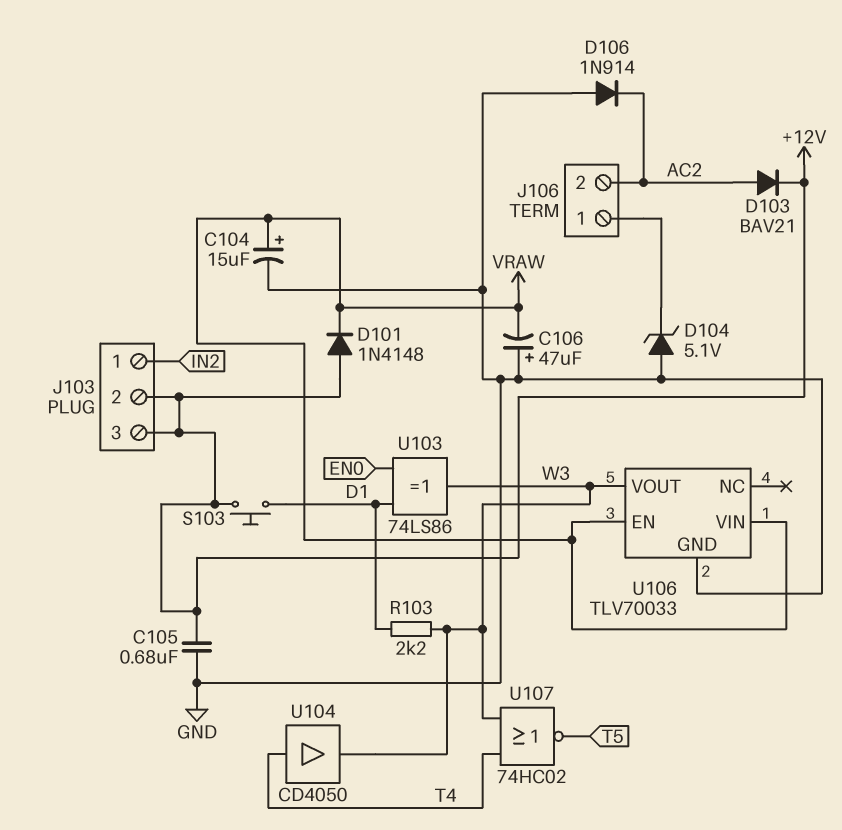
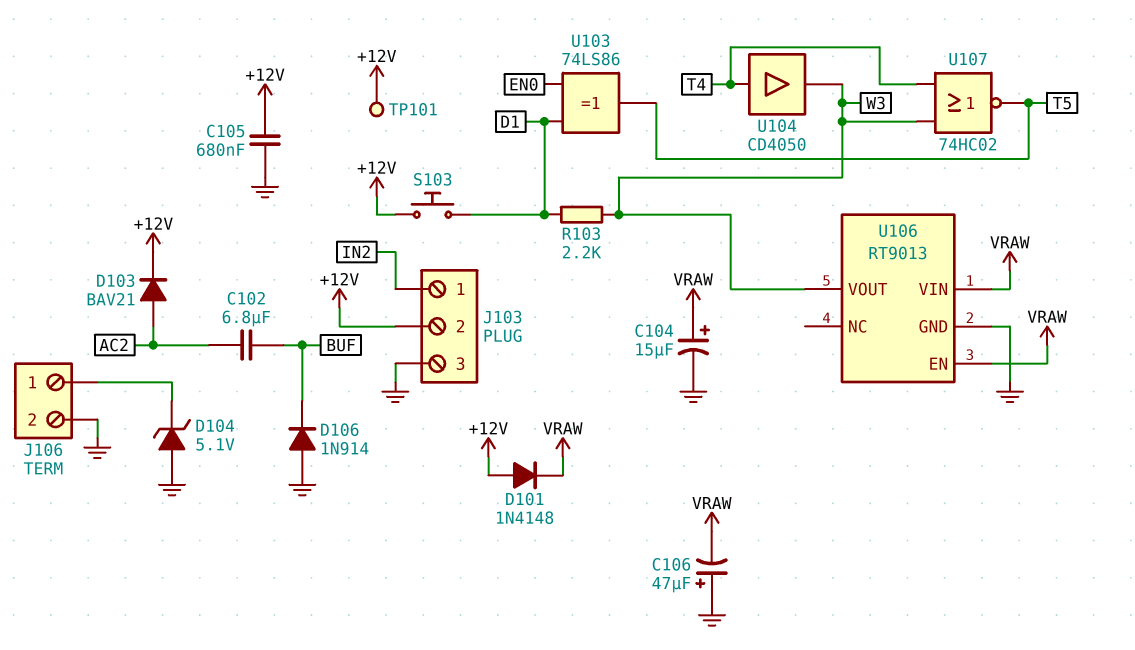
C102: none -> 6.8uF (AC2, BUF)
D106: diode 1N914 (A GND, K AC2) -> diode 1N914 (A GND, K BUF)
J103 pin 3: +12V -> GND
J106 pin 2: AC2 -> GND
TP101: none -> test point (+12V)
U103: XOR 74LS86 (in D1, in EN0, out W3) -> XOR 74LS86 (in D1, in EN0, out T5)
U106: TLV70033 -> RT9013

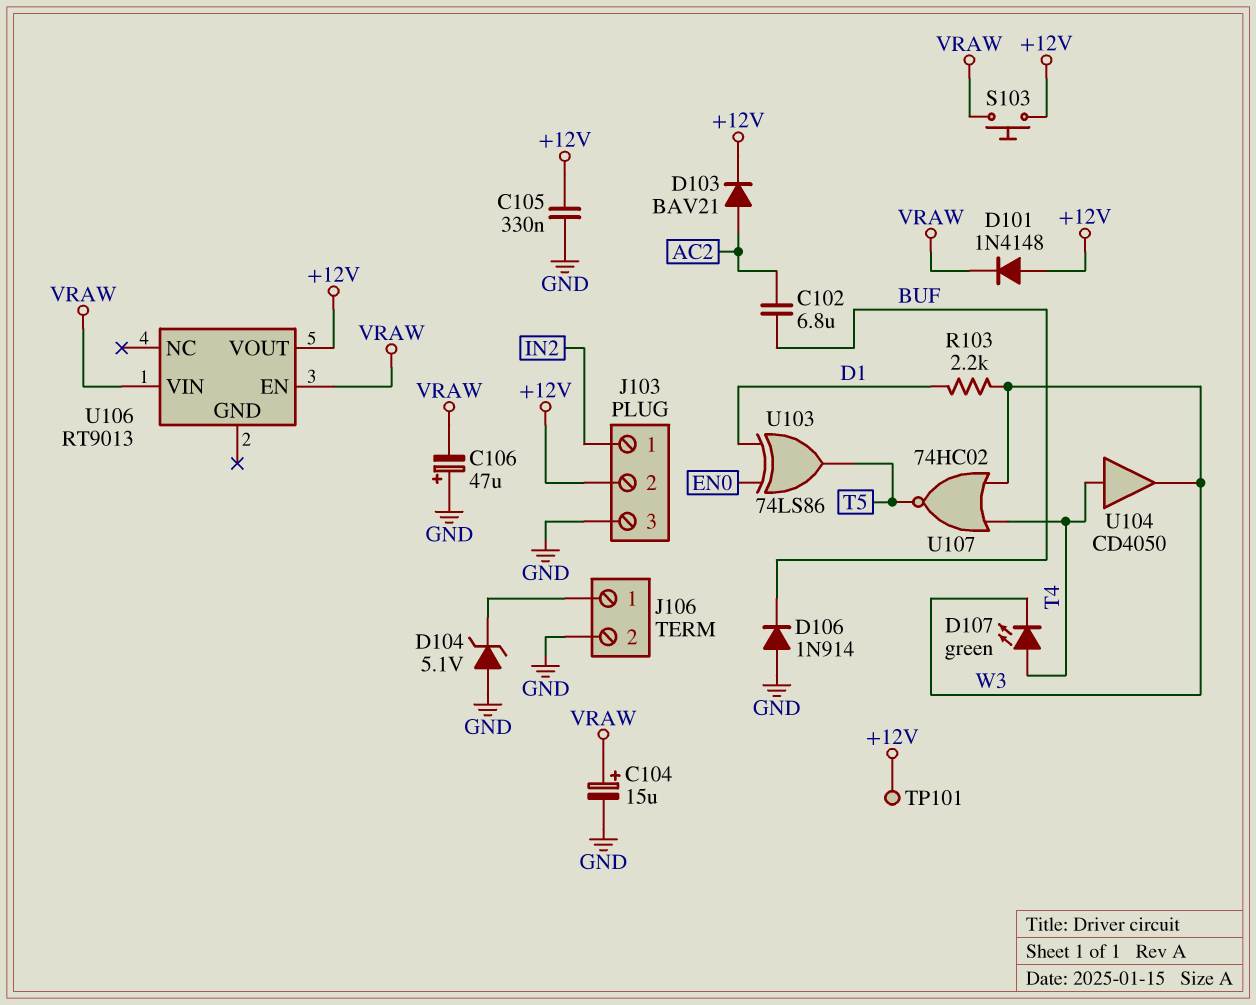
C105: 680nF (+12V, GND) -> 330nF (+12V, GND)
D107: none -> LED green (A T4, K W3)
S103: button (+12V, D1) -> button (+12V, VRAW)
U106 pin GND: GND -> none
U106 pin VOUT: W3 -> +12V

